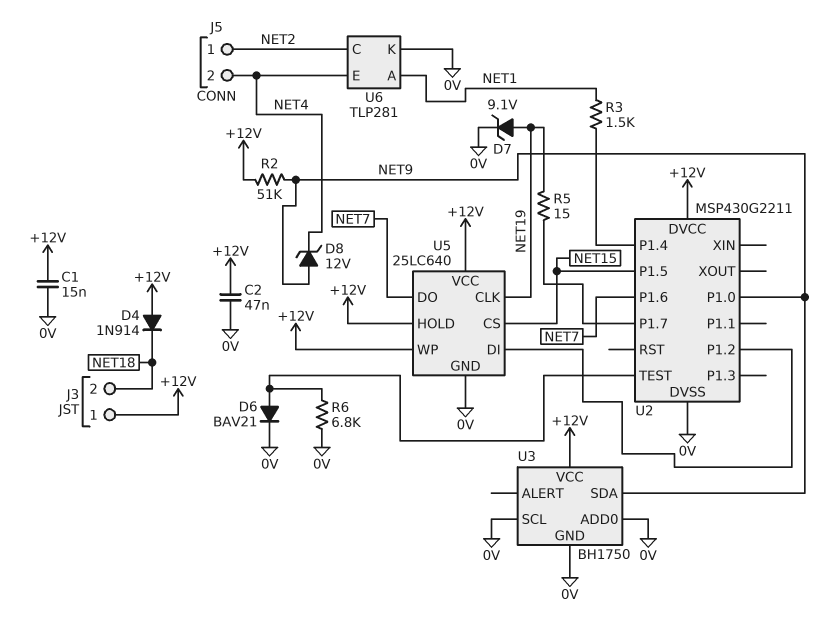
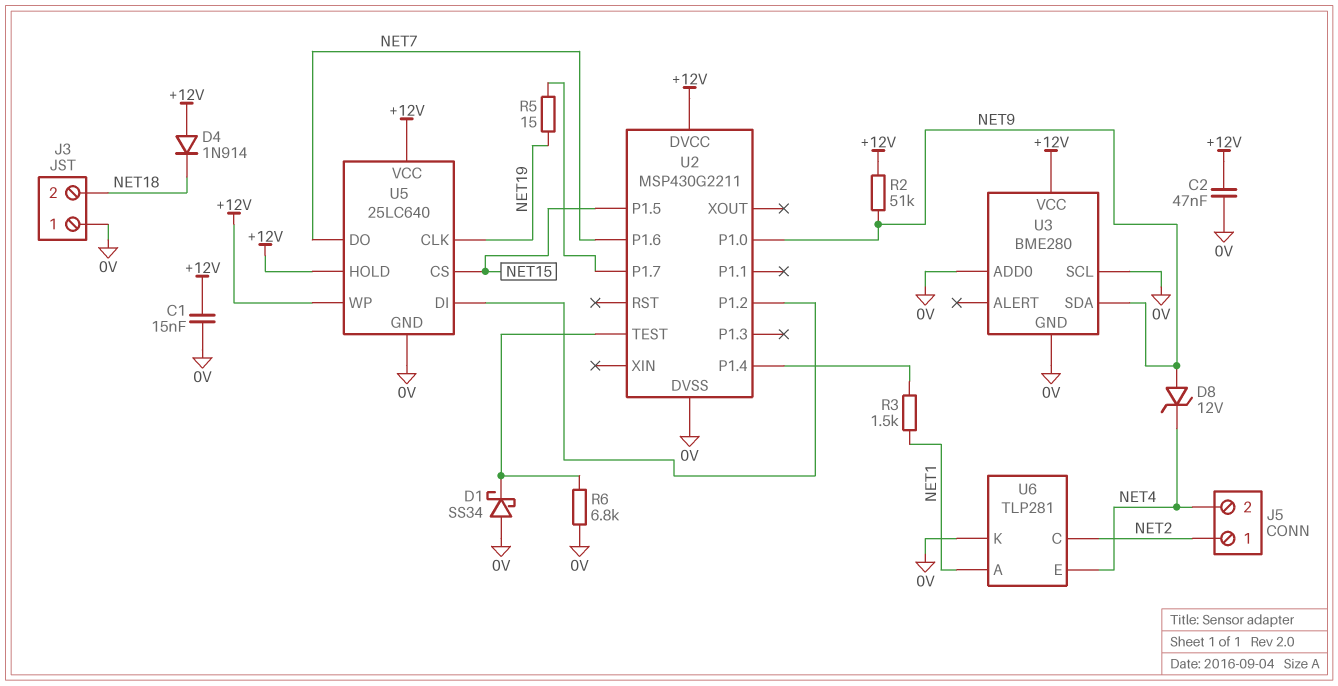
D1: none -> schottky SS34 (A 0V, K U2/TEST)
D6: diode BAV21 (A U2/TEST, K 0V) -> none
D7: zener 9.1V (A NET19, K 0V) -> none
J3 pin 1: +12V -> 0V
U3: BH1750 -> BME280

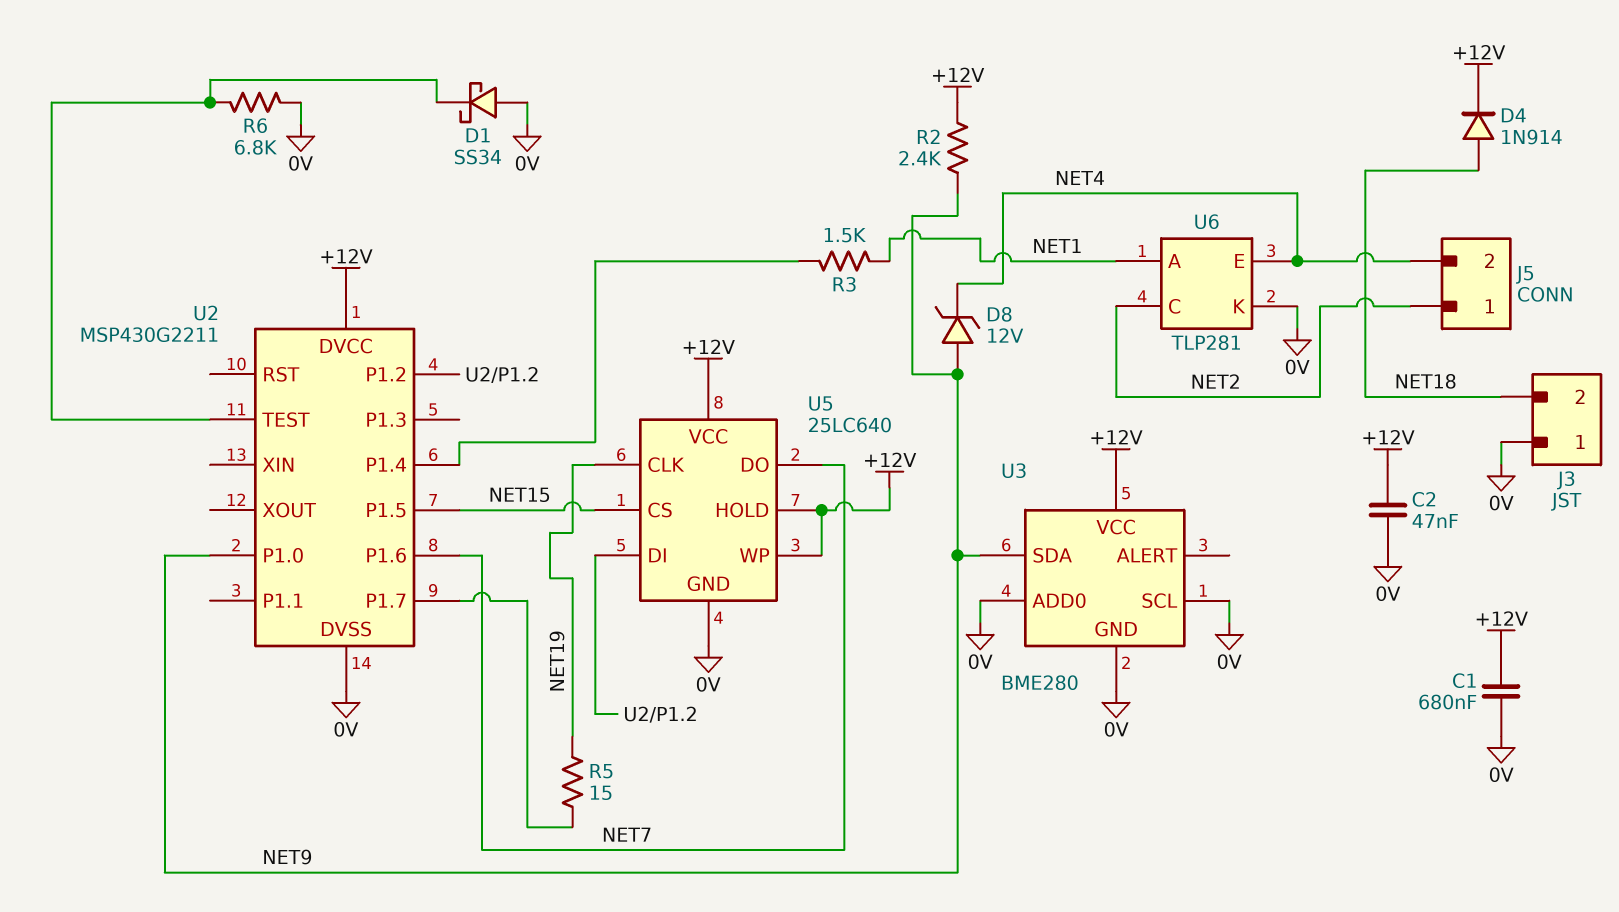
C1: 15nF (+12V, 0V) -> 680nF (+12V, 0V)
D4: diode 1N914 (A +12V, K NET18) -> diode 1N914 (A NET18, K +12V)
R2: 51k (+12V, NET9) -> 2.4k (+12V, NET9)

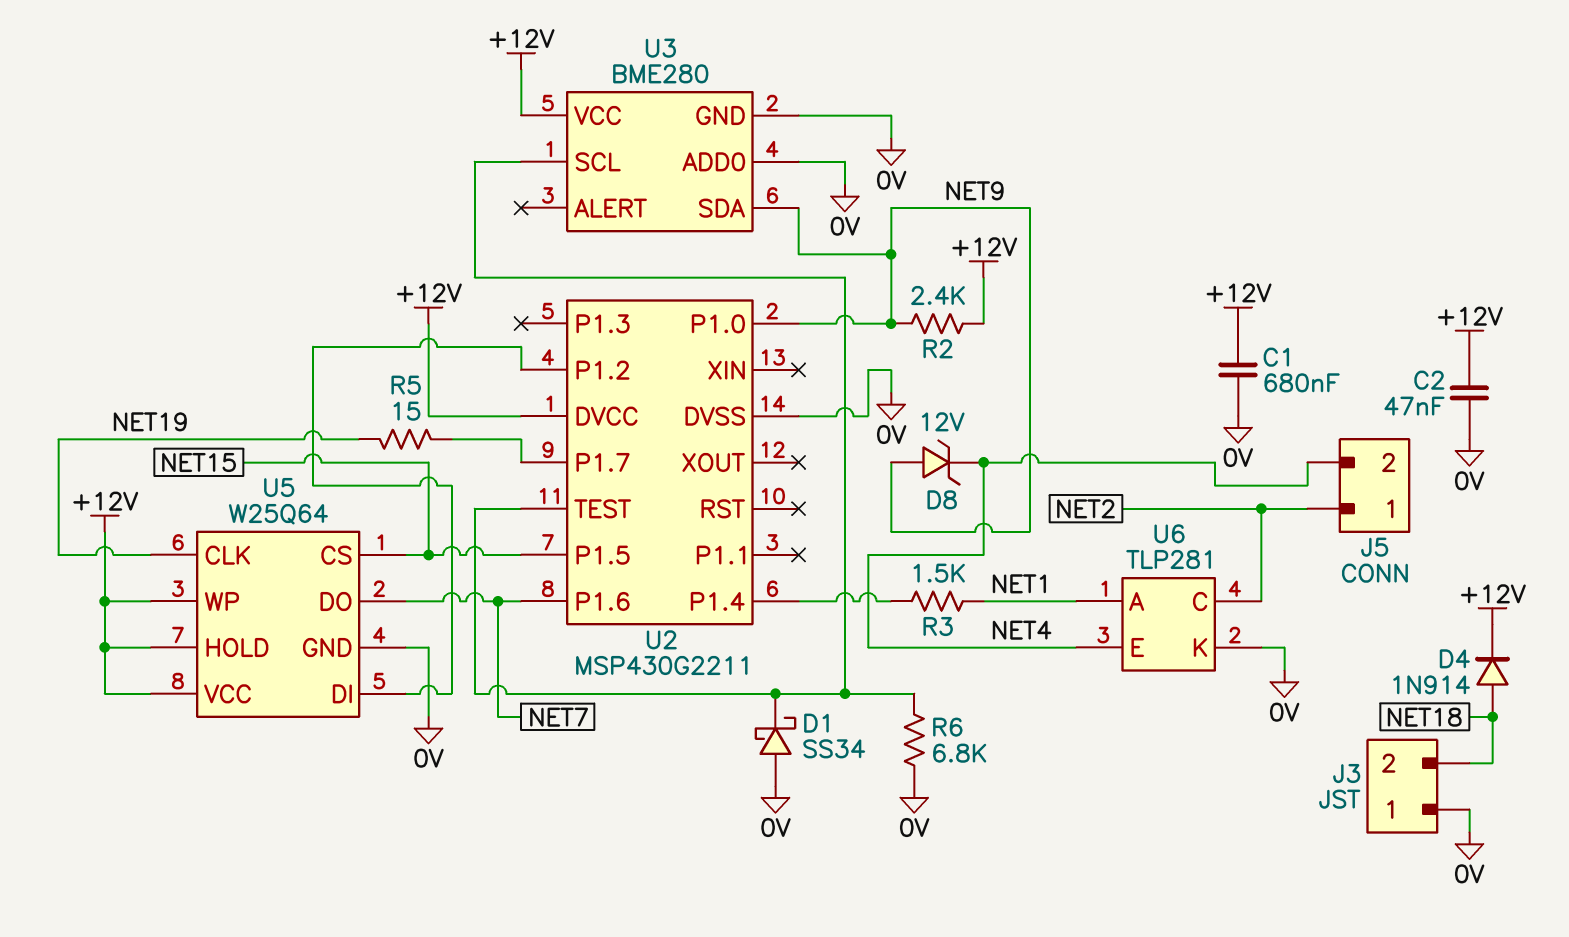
U3 pin SCL: 0V -> U2/TEST
U5: 25LC640 -> W25Q64

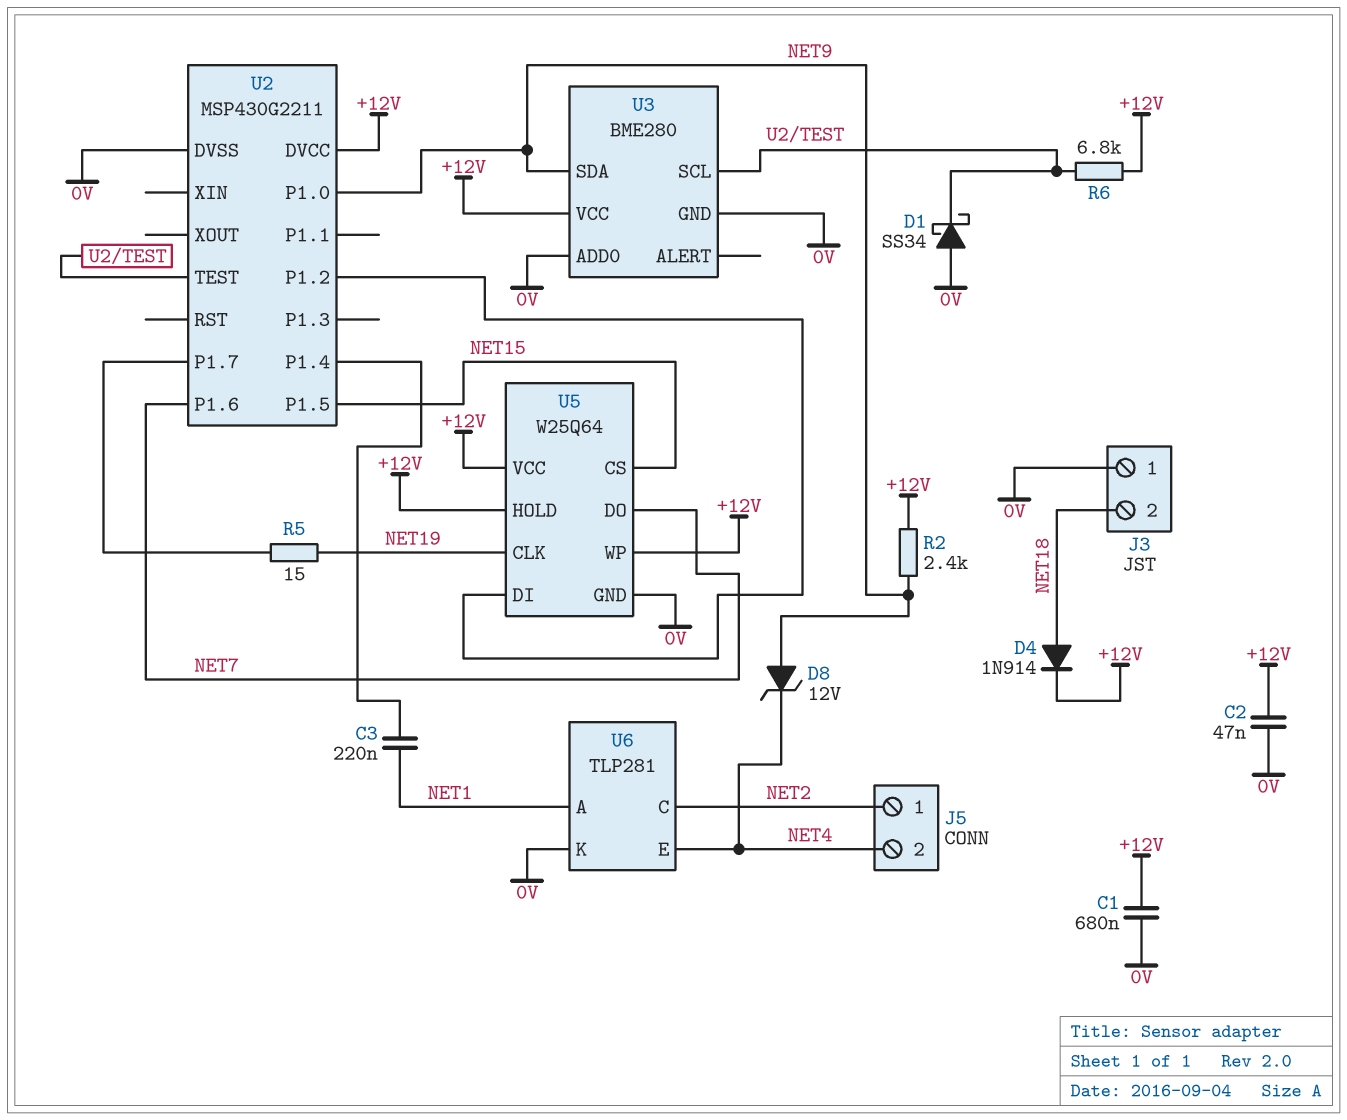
C3: none -> 220nF (NET1, U2/P1.4)
R3: 1.5k (NET1, U2/P1.4) -> none
R6: 6.8k (0V, U2/TEST) -> 6.8k (+12V, U2/TEST)

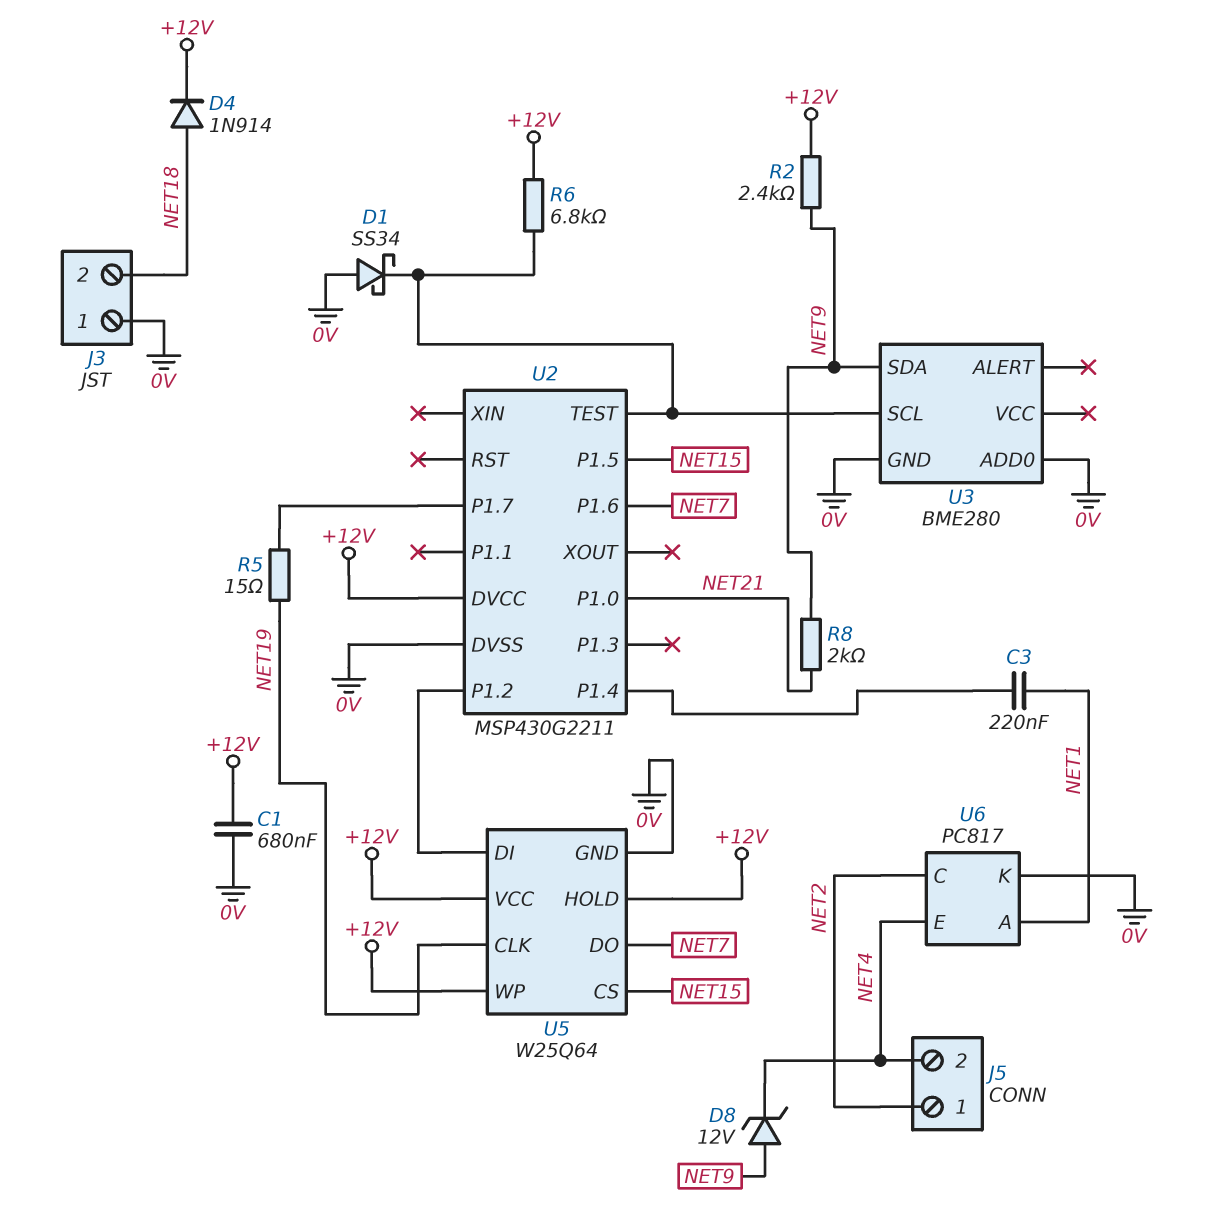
C2: 47nF (+12V, 0V) -> none
R8: none -> 2k (NET9, NET21)
U2 pin P1.0: NET9 -> NET21
U3 pin VCC: +12V -> none
U6: TLP281 -> PC817

